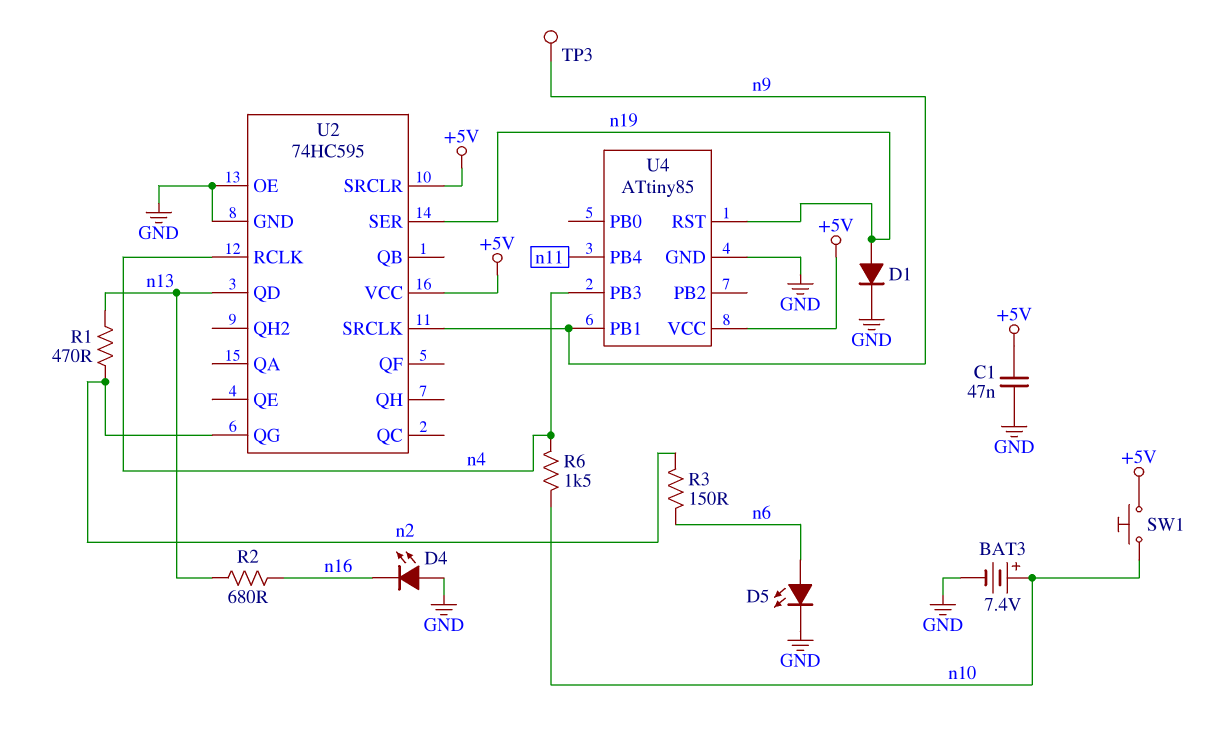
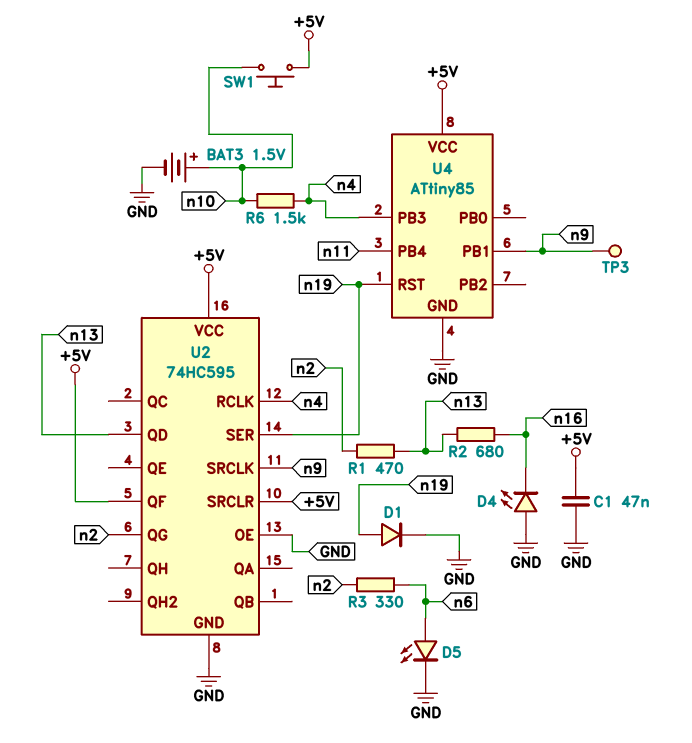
BAT3: 7.4V (plus n10, minus GND) -> 1.5V (plus n10, minus GND)
R3: 150 (n2, n6) -> 330 (n2, n6)
U2 pin QF: none -> +5V

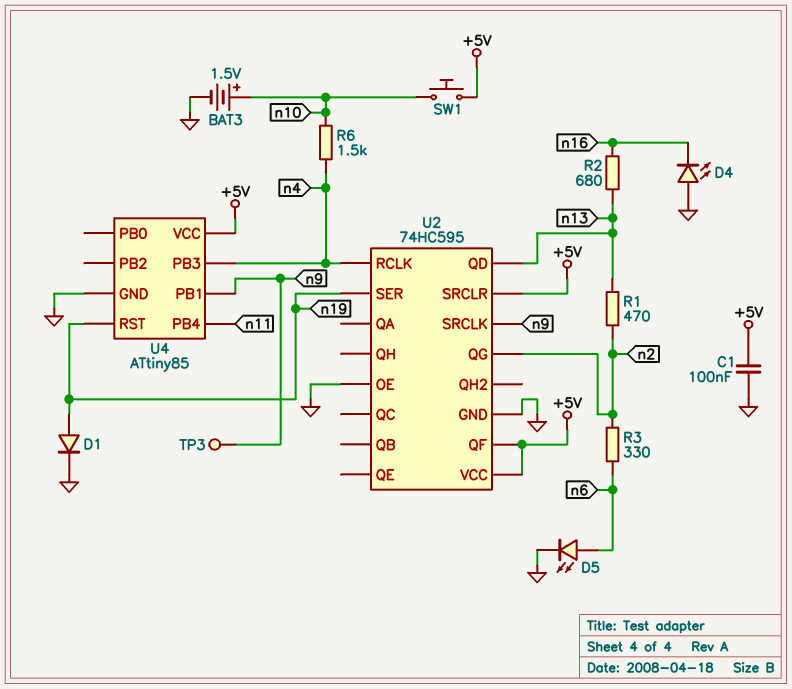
C1: 47nF (+5V, GND) -> 100nF (+5V, GND)

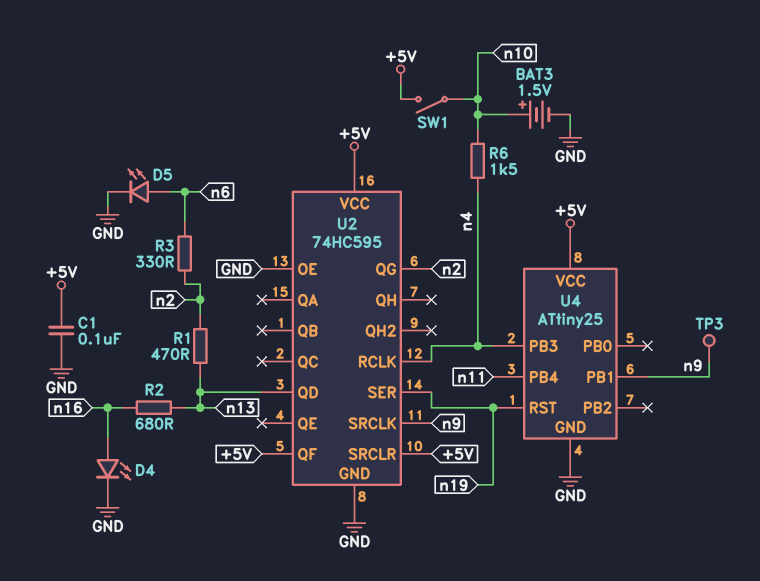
D1: diode (A n19, K GND) -> none
D4: LED (A GND, K n16) -> LED (A n16, K GND)
SW1: button (+5V, n10) -> switch (+5V, n10)
U4: ATtiny85 -> ATtiny25

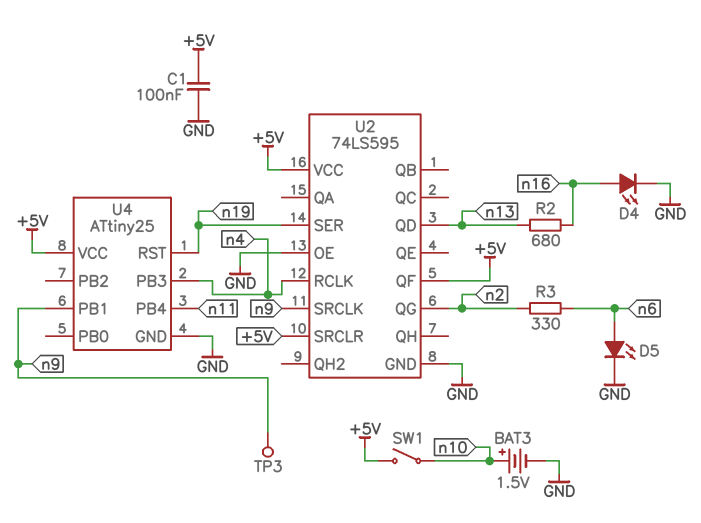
R1: 470 (n2, n13) -> none
R6: 1.5k (n4, n10) -> none
U2: 74HC595 -> 74LS595

